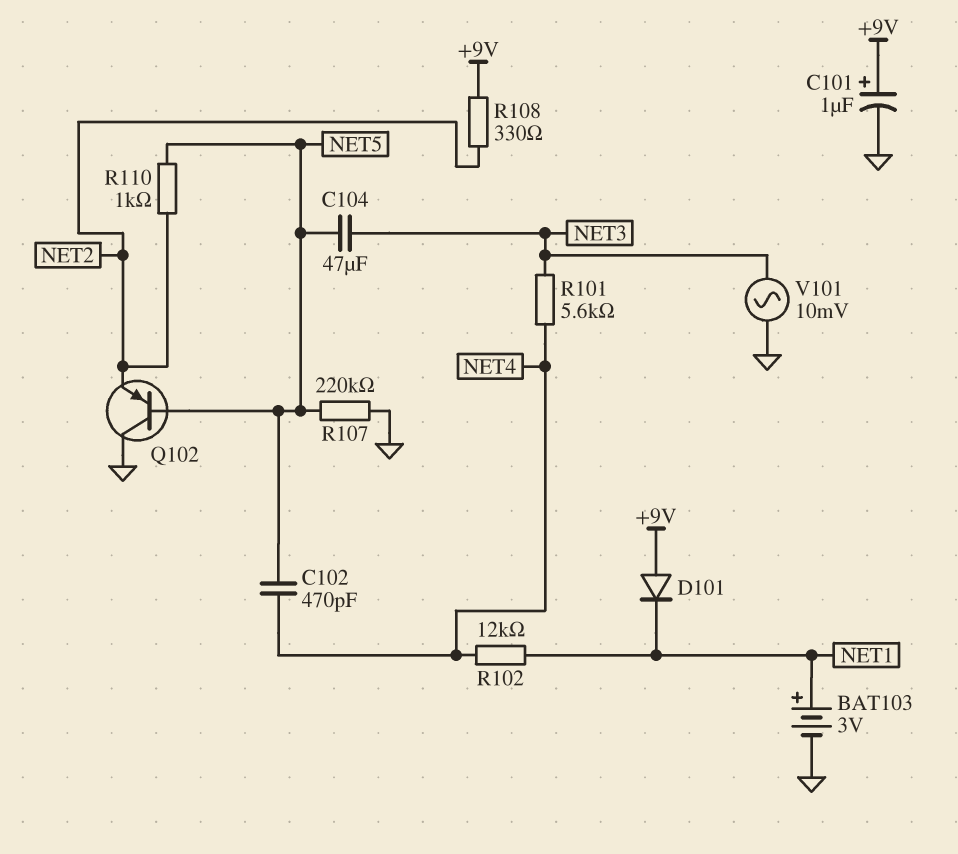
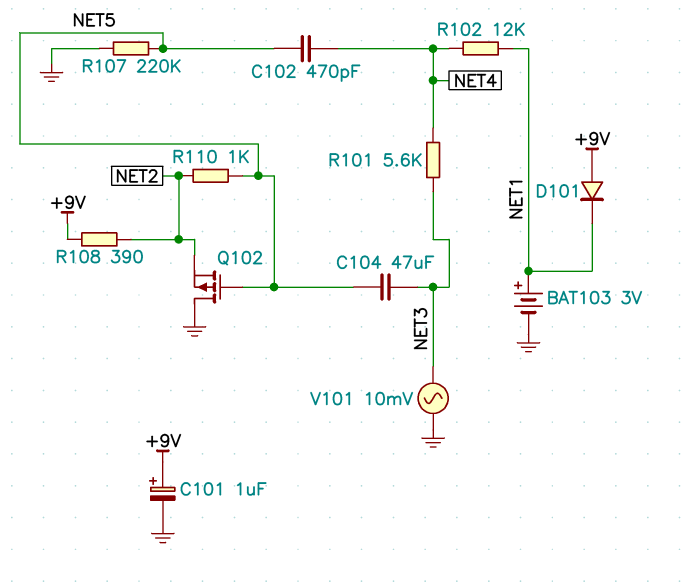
Q102: PNP (B NET5, C GND, E NET2) -> PMOS (G NET5, D GND, S NET2)
R108: 330 (+9V, NET2) -> 390 (+9V, NET2)

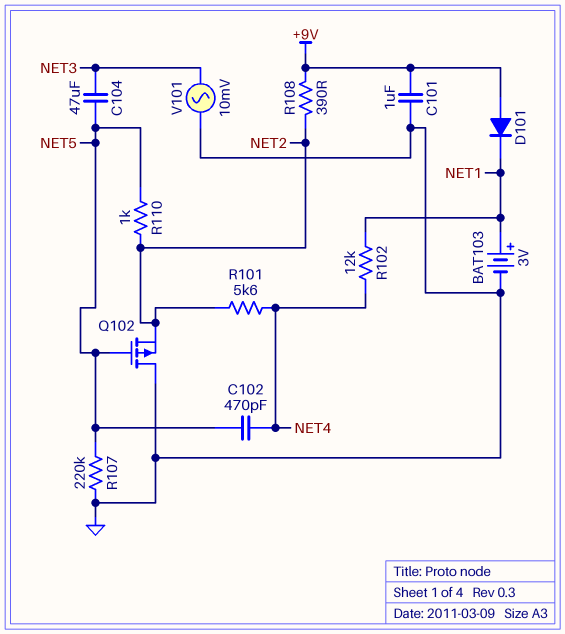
C101: 1uF (plus +9V, minus GND) -> 1uF (+9V, GND)
R101: 5.6k (NET3, NET4) -> 5.6k (NET2, NET4)

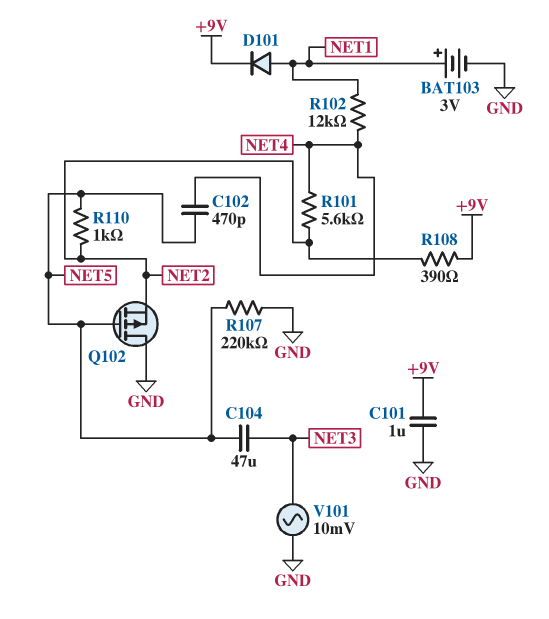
D101: diode (A +9V, K NET1) -> diode (A NET1, K +9V)

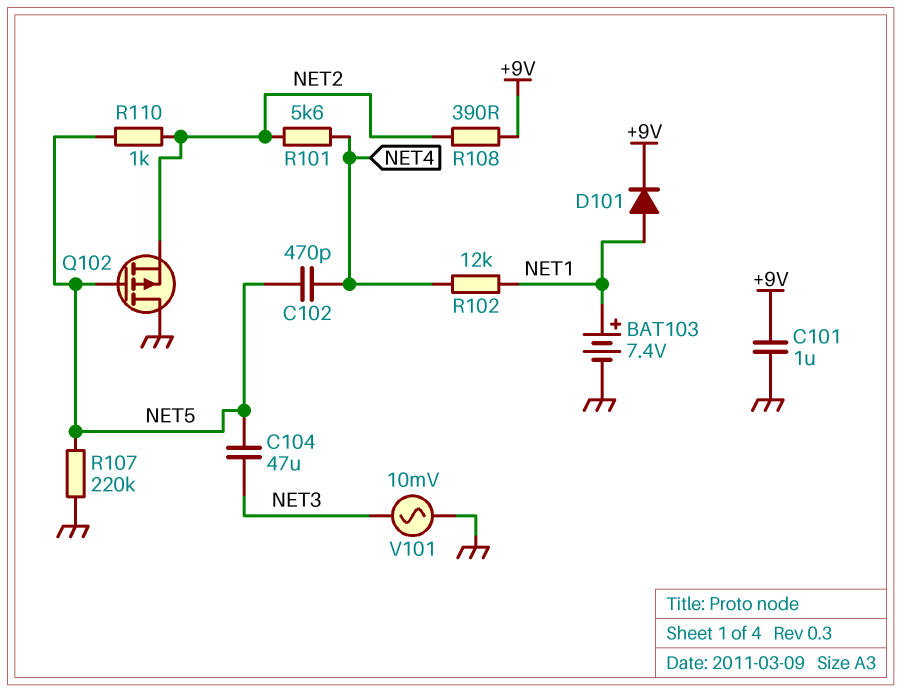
BAT103: 3V (plus NET1, minus GND) -> 7.4V (plus NET1, minus GND)

